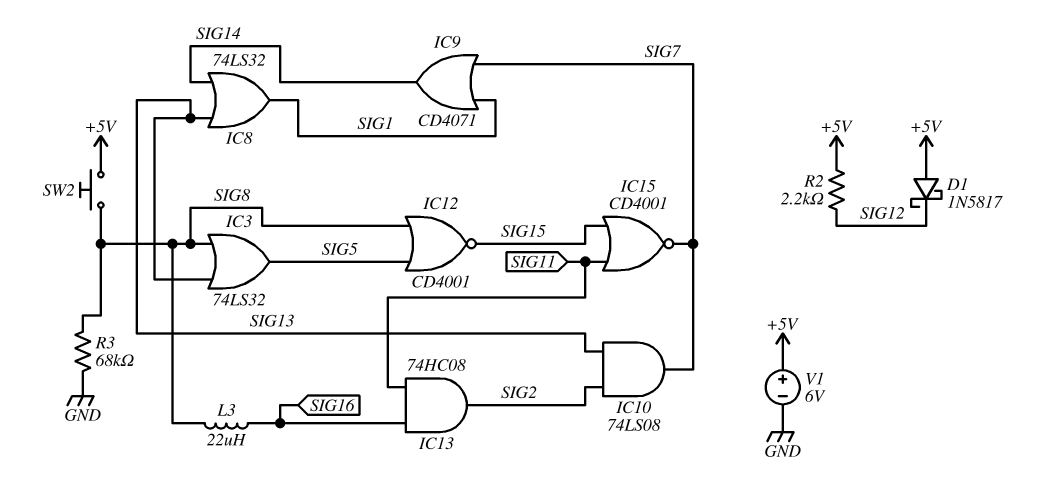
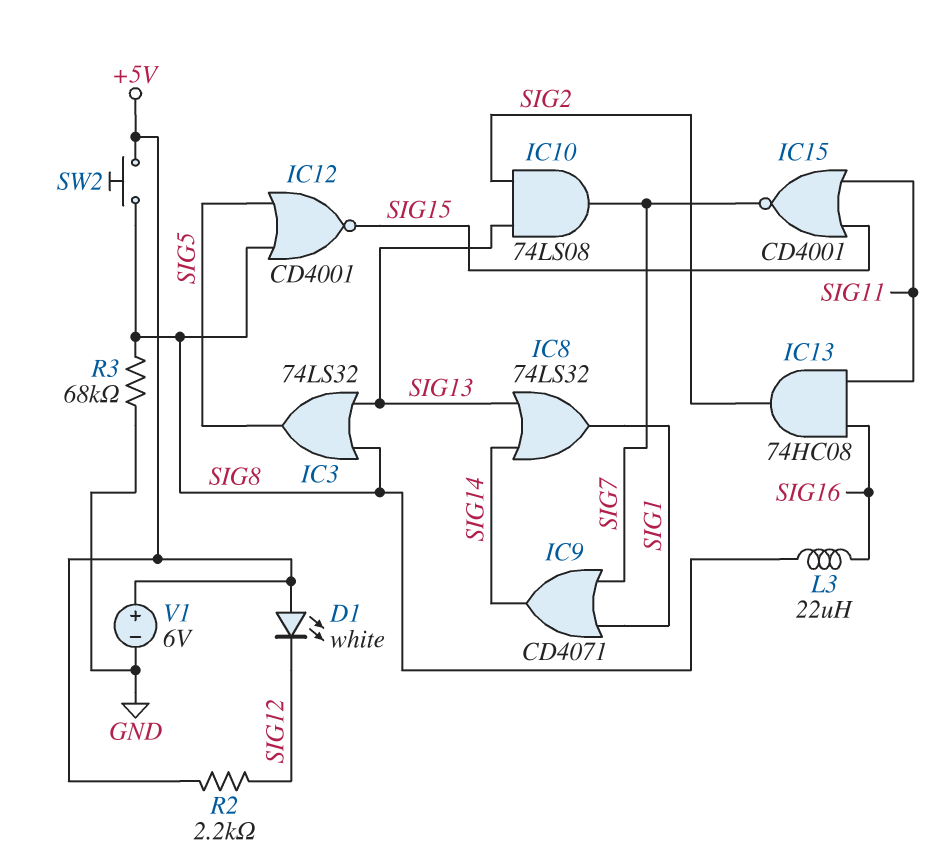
D1: schottky 1N5817 (A +5V, K SIG12) -> LED white (A +5V, K SIG12)

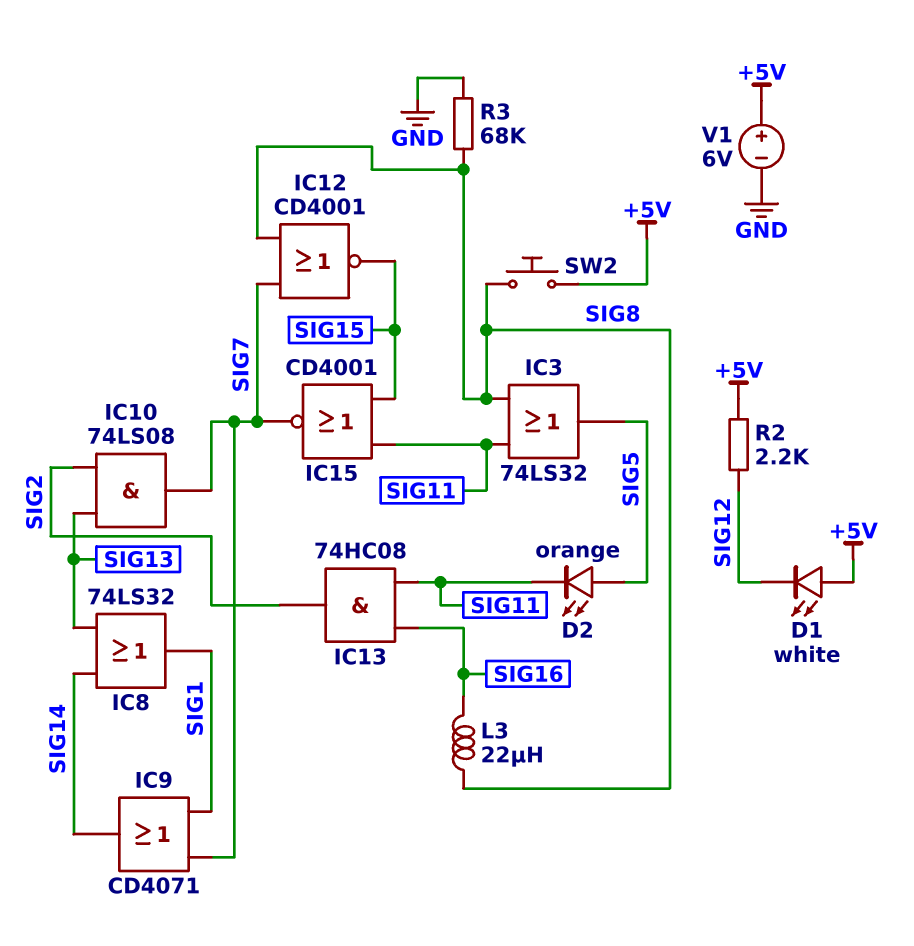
D2: none -> LED orange (A SIG5, K SIG11)
IC3: OR 74LS32 (in SIG8, in SIG13, out SIG5) -> OR 74LS32 (in SIG8, in SIG11, out SIG5)
IC12: NOR CD4001 (in SIG5, in SIG8, out SIG15) -> NOR CD4001 (in SIG7, in SIG8, out SIG15)

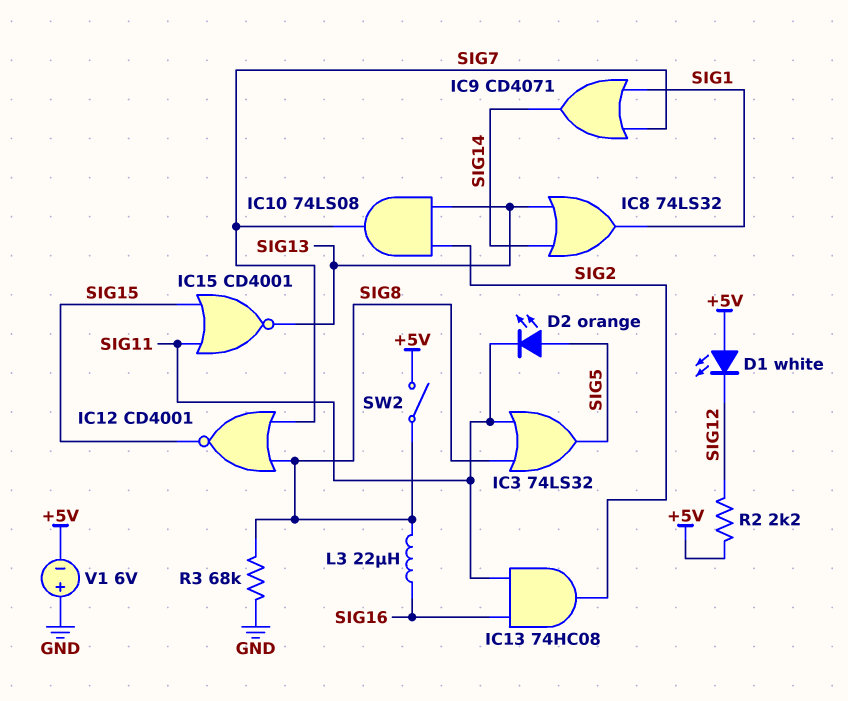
IC15: NOR CD4001 (in SIG11, in SIG15, out SIG7) -> NOR CD4001 (in SIG11, in SIG15, out SIG13)
SW2: button (+5V, SIG8) -> switch (+5V, SIG8)
V1: 6V (plus +5V, minus GND) -> 6V (plus GND, minus +5V)

